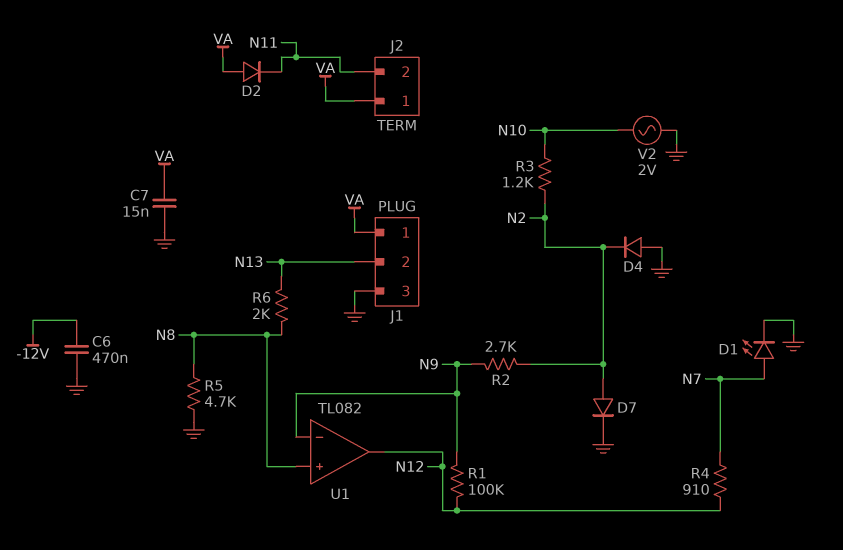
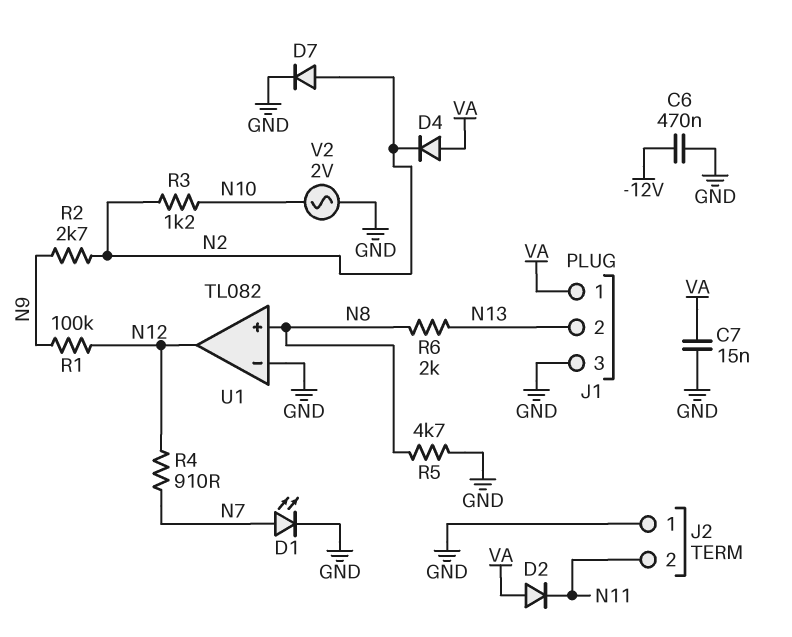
D4: diode (A GND, K N2) -> diode (A VA, K N2)
J2 pin 1: VA -> GND
U1 pin in-: N9 -> GND

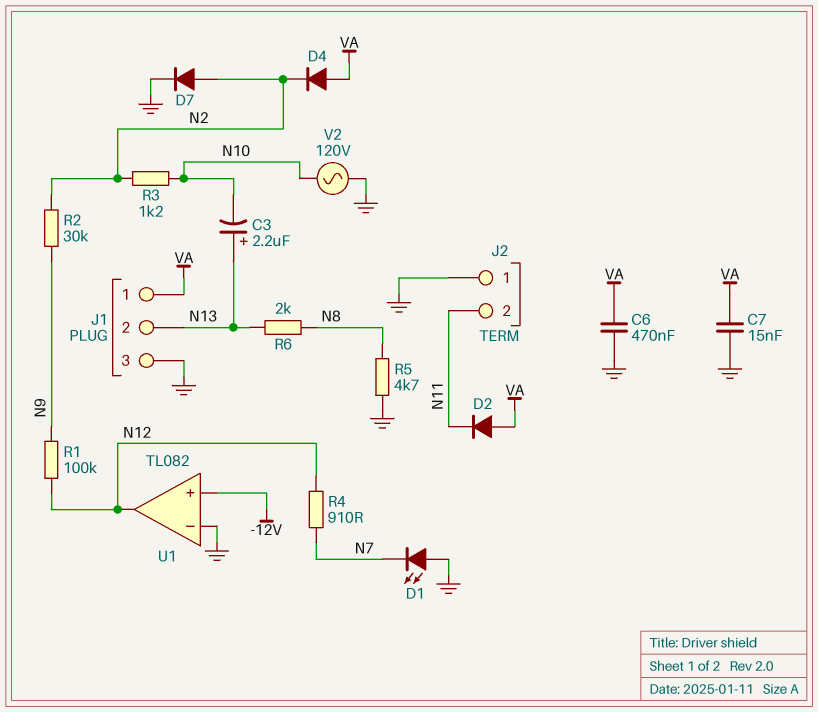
C3: none -> 2.2uF (plus N13, minus N10)
C6: 470nF (-12V, GND) -> 470nF (GND, VA)
D1: LED (A N7, K GND) -> LED (A GND, K N7)
R2: 2.7k (N2, N9) -> 30k (N2, N9)
U1 pin in+: N8 -> -12V
V2: AC 2V (GND, N10) -> AC 120V (GND, N10)

